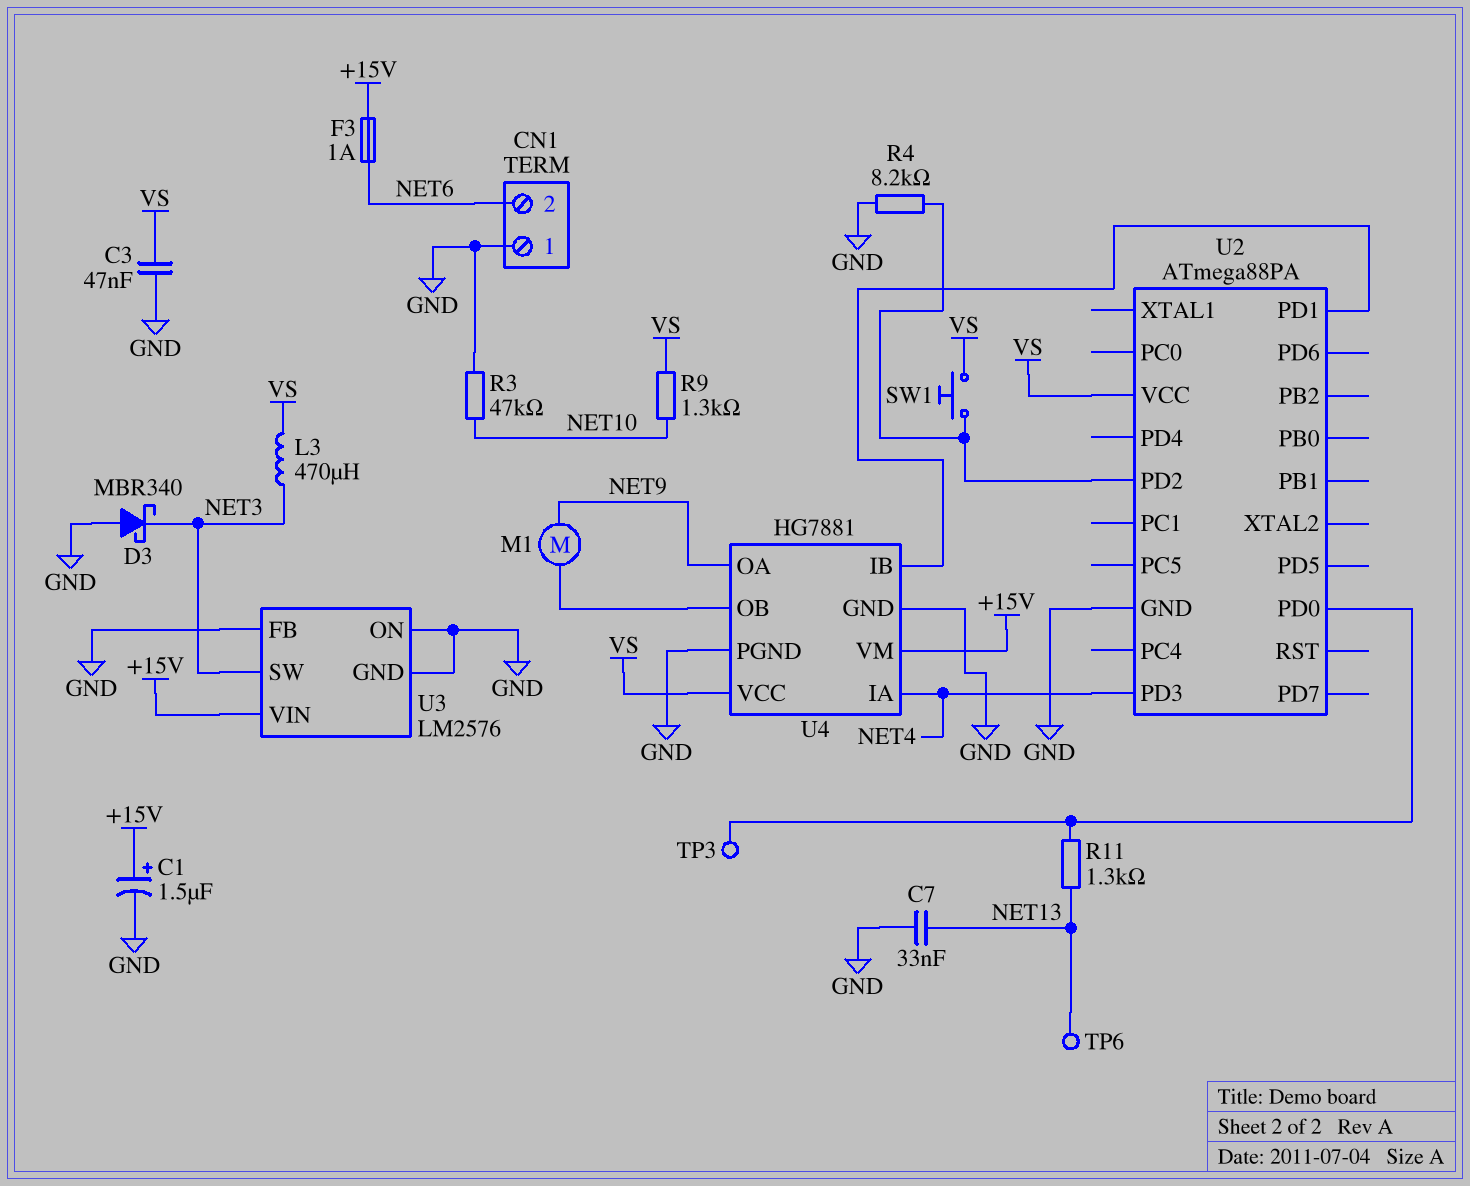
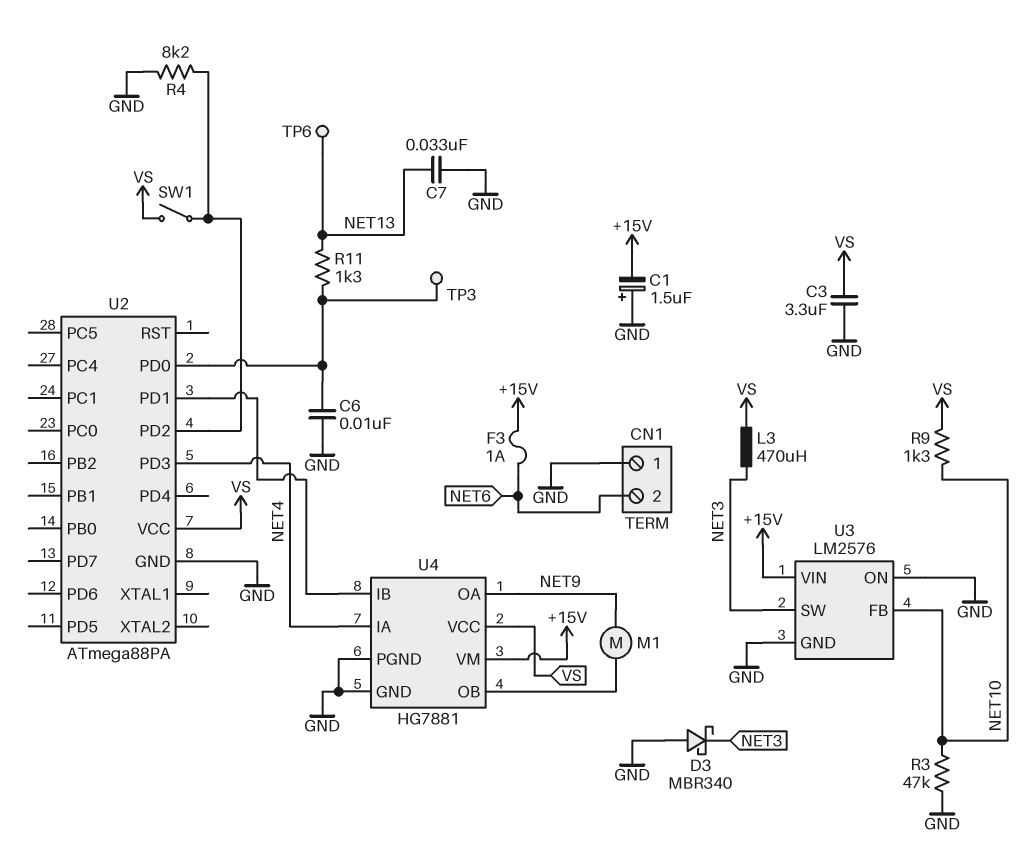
C1: 1.5uF (plus +15V, minus GND) -> 1.5uF (plus GND, minus +15V)
C3: 47nF (GND, VS) -> 3.3uF (GND, VS)
C6: none -> 10nF (GND, U2/PD0)
SW1: button (U2/PD2, VS) -> switch (U2/PD2, VS)
U3 pin FB: GND -> NET10

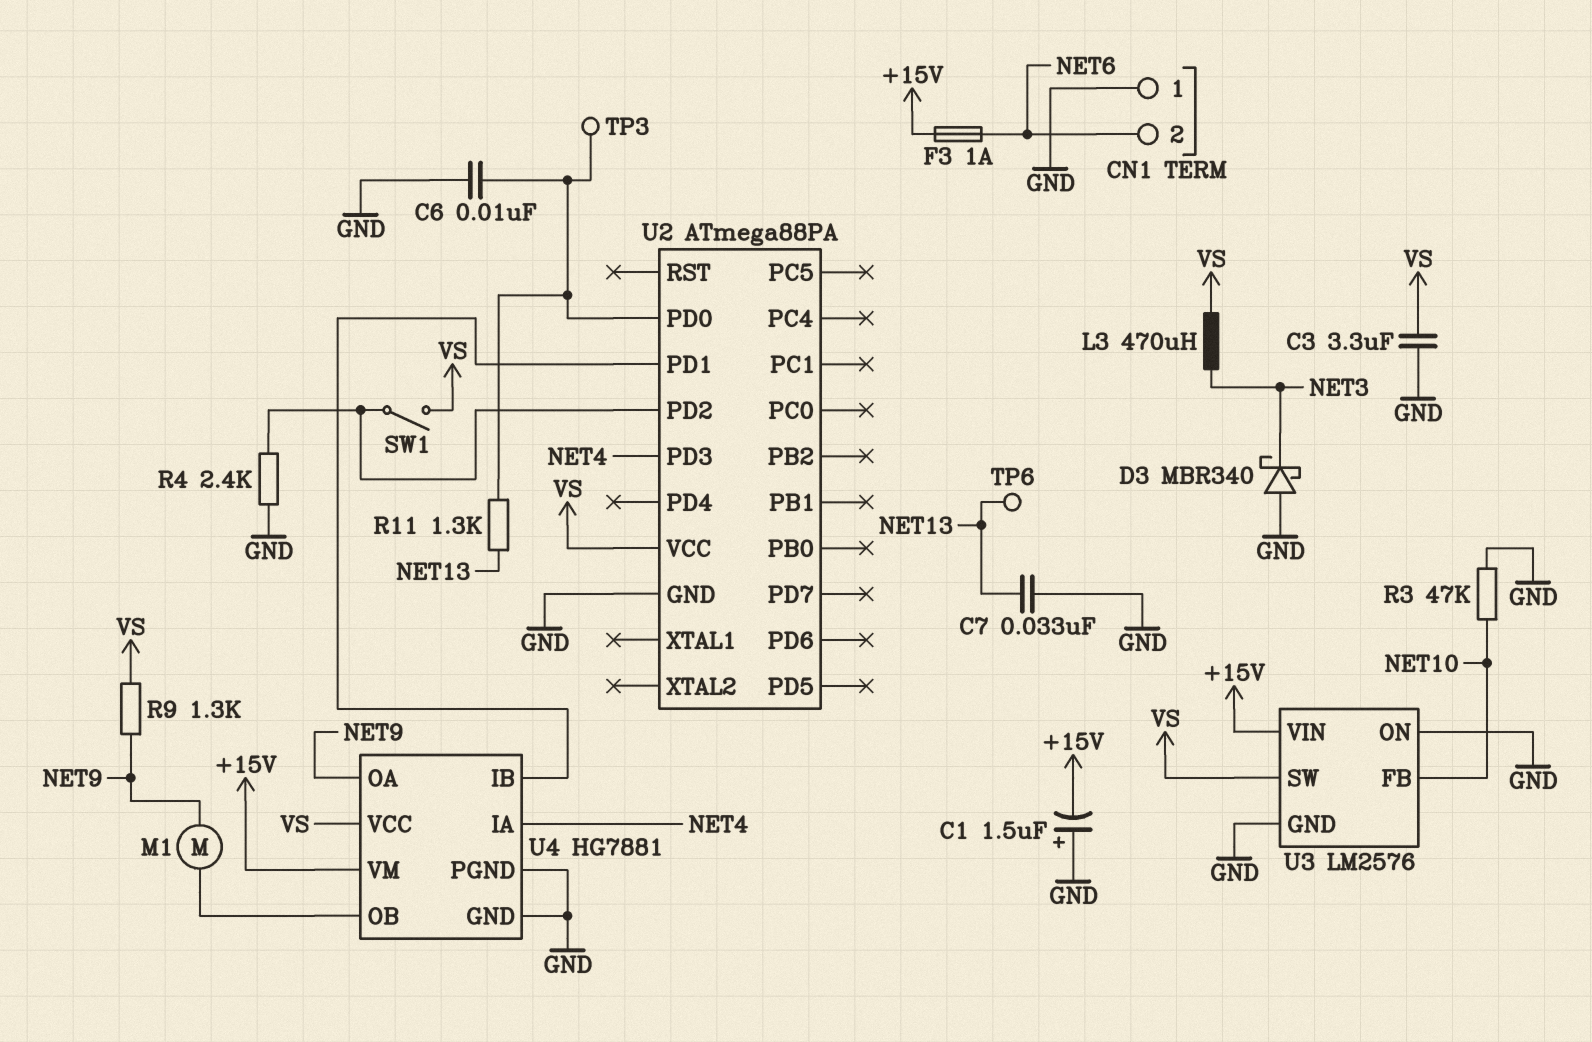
R4: 8.2k (GND, U2/PD2) -> 2.4k (GND, U2/PD2)
R9: 1.3k (NET10, VS) -> 1.3k (NET9, VS)
U3 pin SW: NET3 -> VS

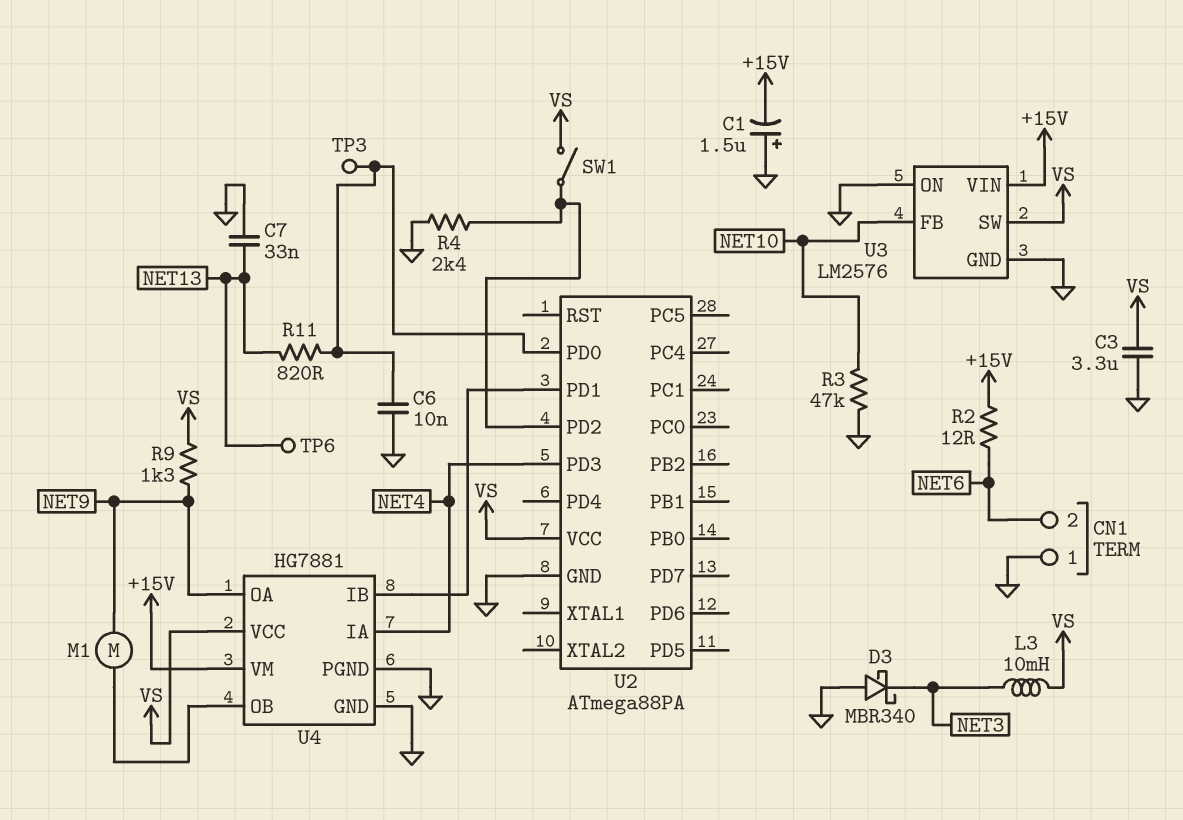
F3: 1A (+15V, NET6) -> none
L3: 470uH (NET3, VS) -> 10mH (NET3, VS)
R2: none -> 12 (+15V, NET6)
R11: 1.3k (NET13, U2/PD0) -> 820 (NET13, U2/PD0)

